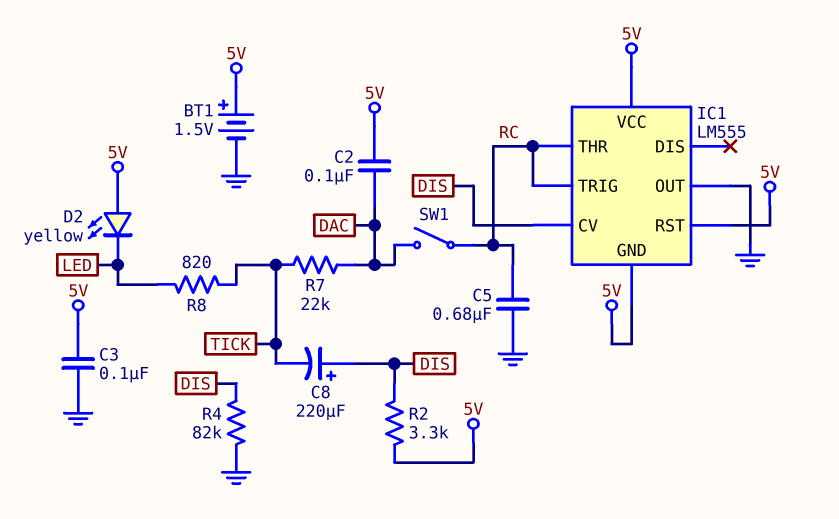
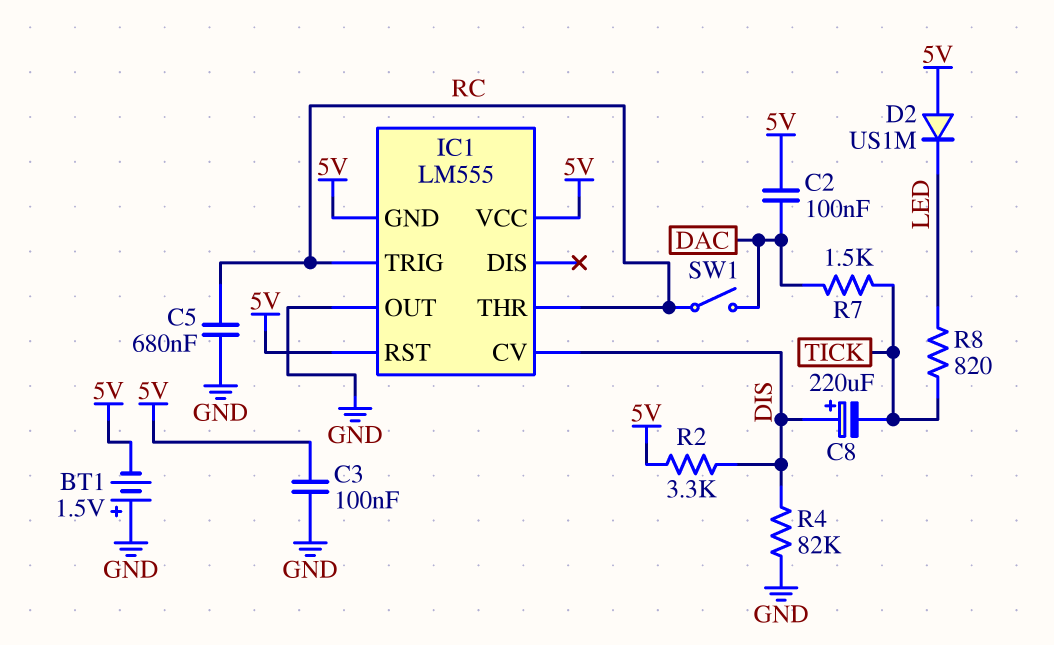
BT1: 1.5V (plus 5V, minus GND) -> 1.5V (plus GND, minus 5V)
D2: LED yellow (A 5V, K LED) -> diode US1M (A 5V, K LED)
R7: 22k (DAC, TICK) -> 1.5k (DAC, TICK)

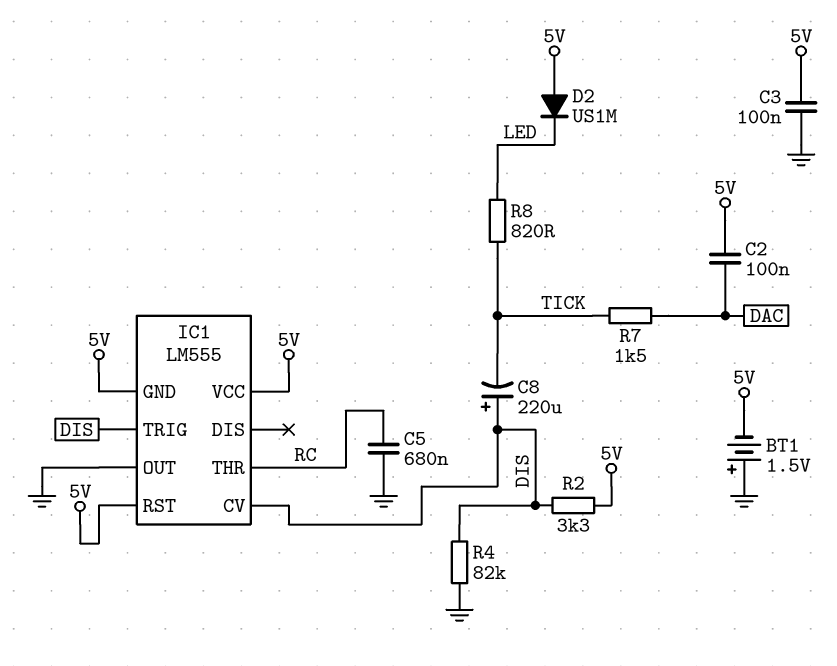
IC1 pin TRIG: RC -> DIS
SW1: switch (DAC, RC) -> none

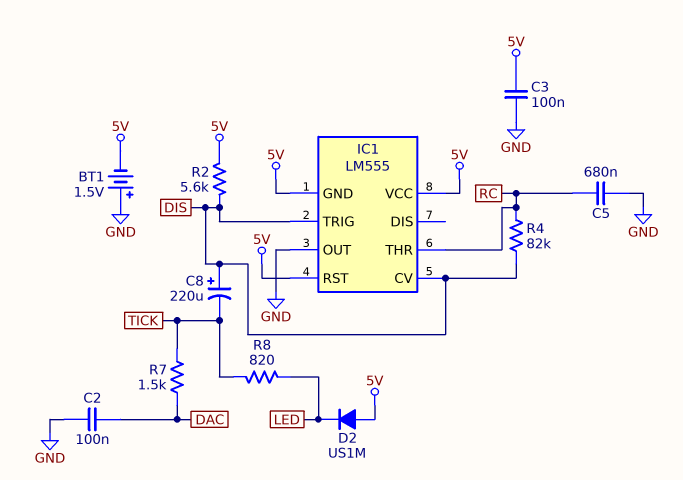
C2: 100nF (5V, DAC) -> 100nF (DAC, GND)
R2: 3.3k (5V, DIS) -> 5.6k (5V, DIS)
R4: 82k (DIS, GND) -> 82k (DIS, RC)

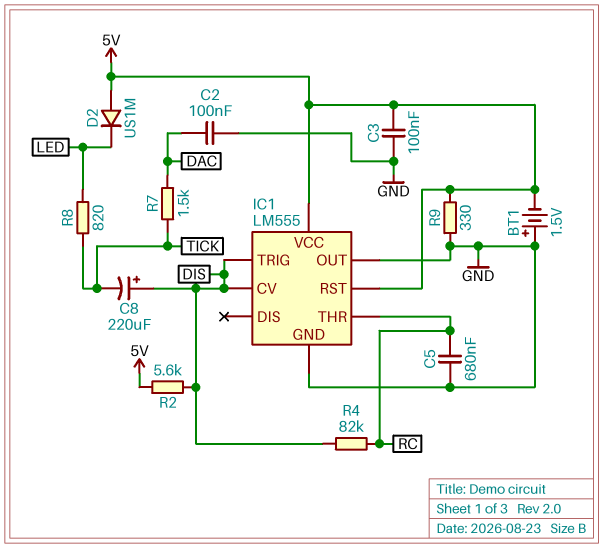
IC1 pin GND: 5V -> GND
R9: none -> 330 (5V, GND)

